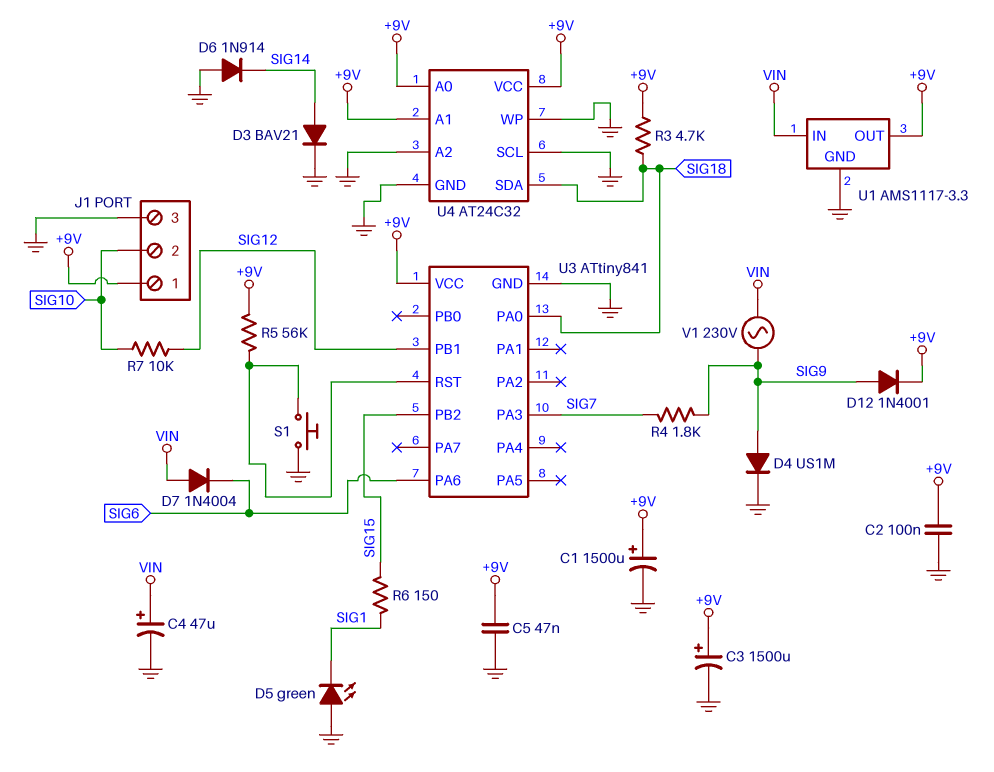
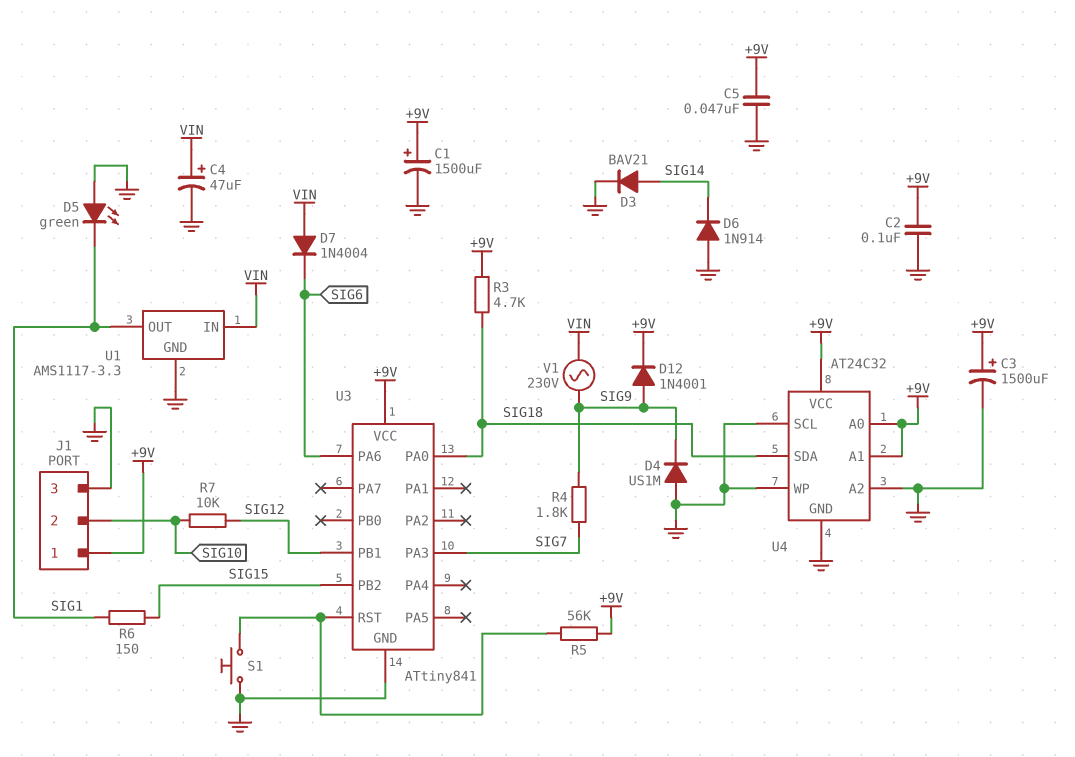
D4: diode US1M (A SIG9, K GND) -> diode US1M (A GND, K SIG9)
U1 pin OUT: +9V -> SIG1

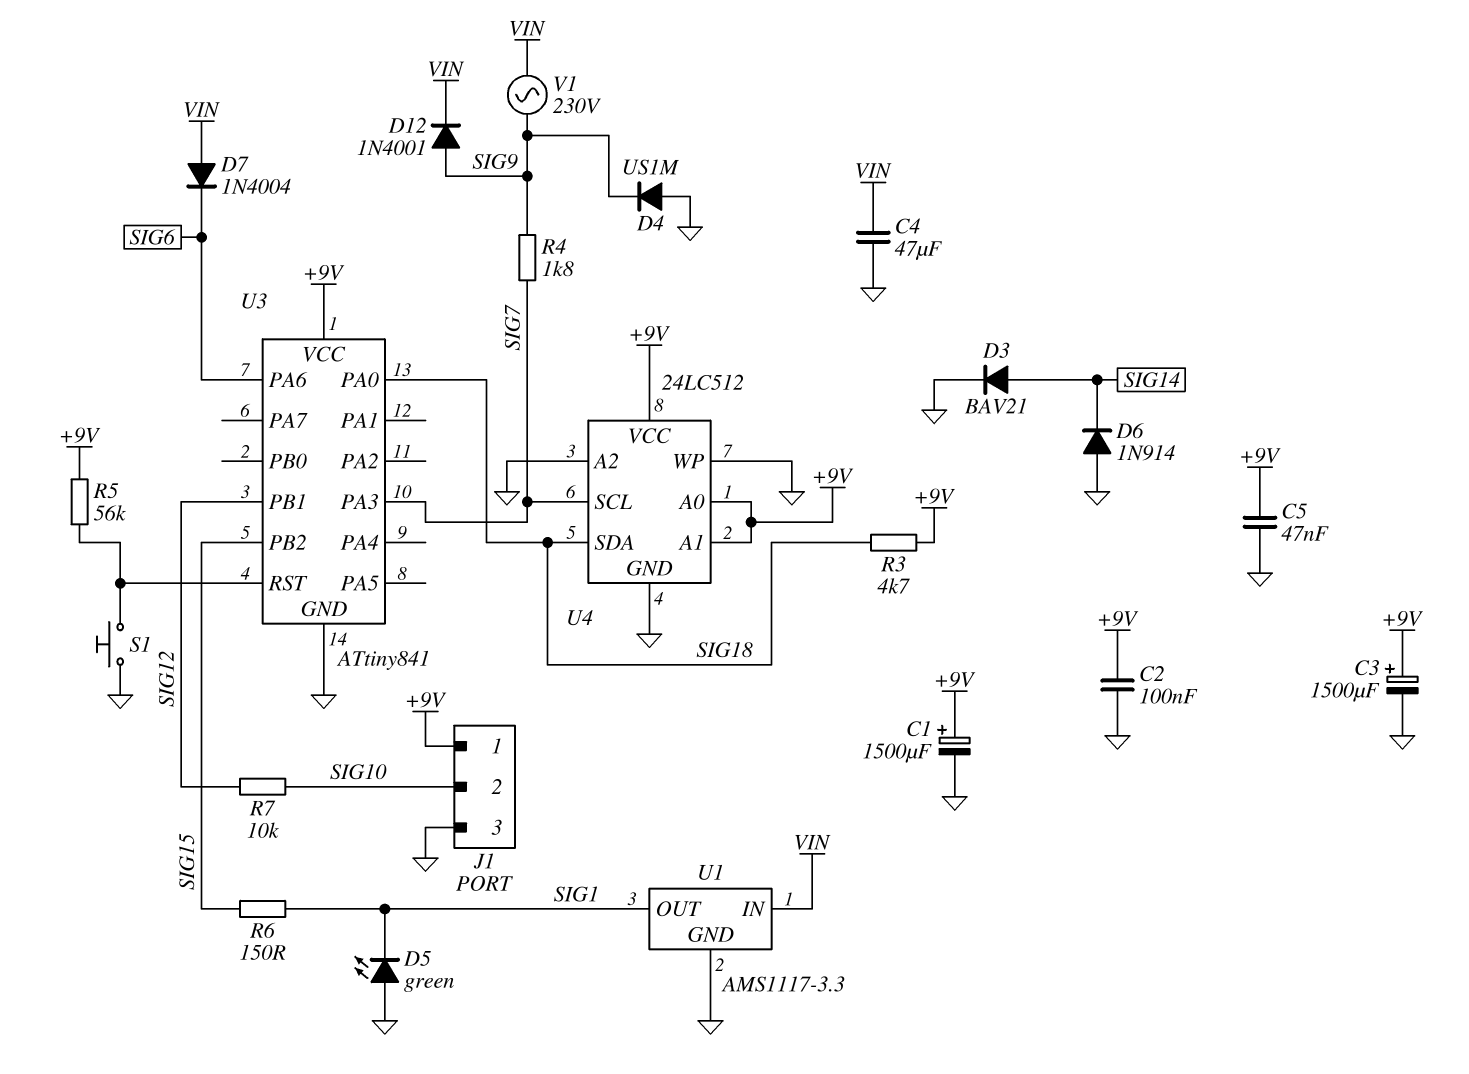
C4: 47uF (plus VIN, minus GND) -> 47uF (GND, VIN)
D12: diode 1N4001 (A SIG9, K +9V) -> diode 1N4001 (A SIG9, K VIN)
U4: AT24C32 -> 24LC512
U4 pin SCL: GND -> SIG7

